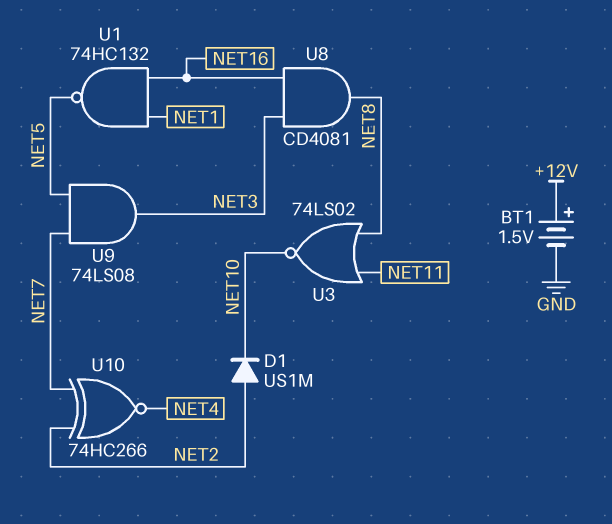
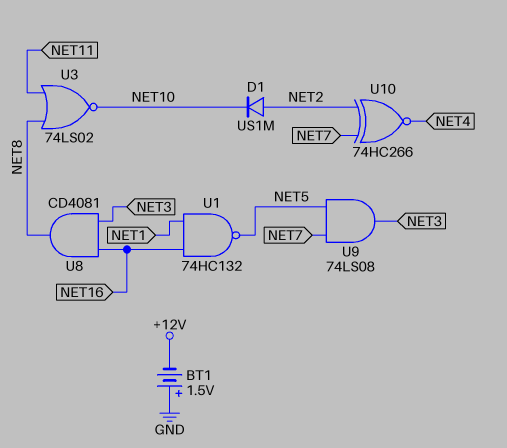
BT1: 1.5V (plus +12V, minus GND) -> 1.5V (plus GND, minus +12V)

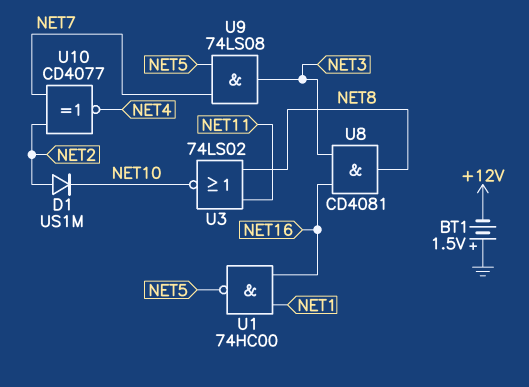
U1: NAND 74HC132 (in NET1, in NET16, out NET5) -> NAND 74HC00 (in NET1, in NET16, out NET5)
U10: XNOR 74HC266 (in NET2, in NET7, out NET4) -> XNOR CD4077 (in NET2, in NET7, out NET4)

